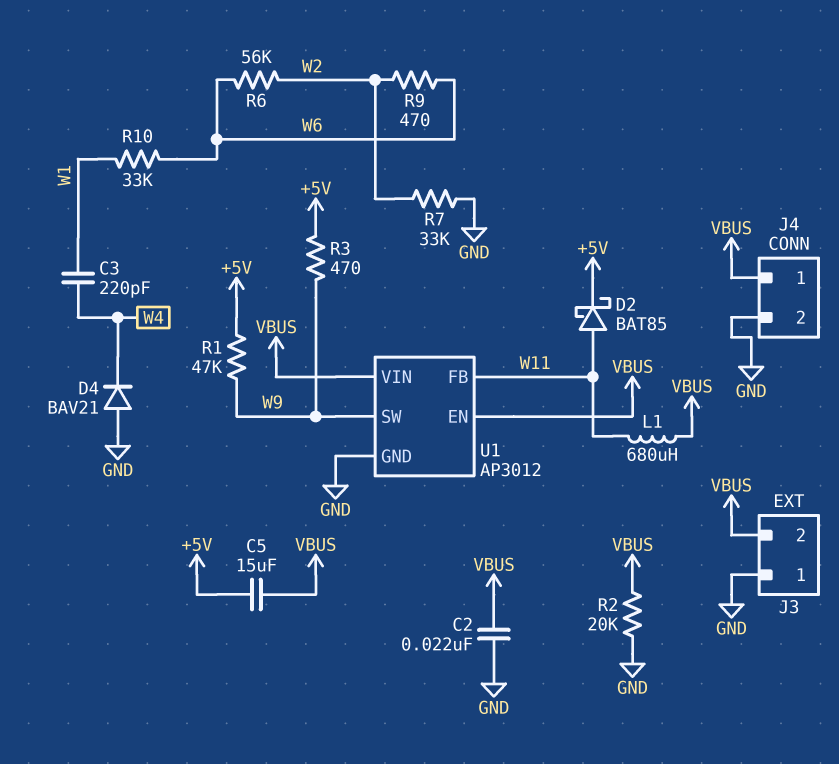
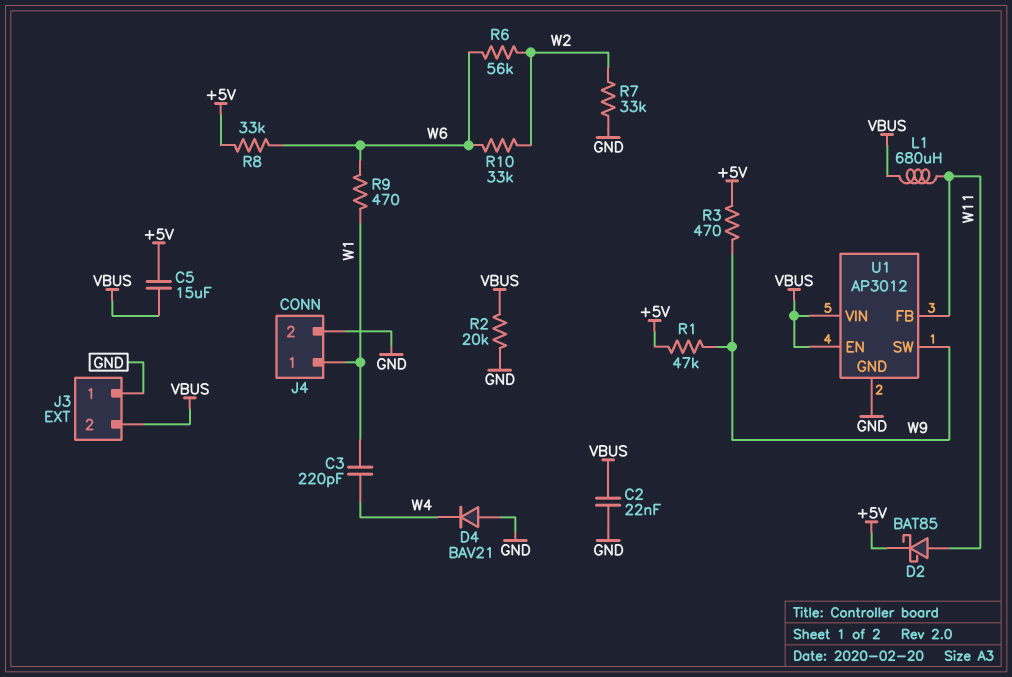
J4 pin 1: VBUS -> W1
R8: none -> 33k (+5V, W6)
R9: 470 (W2, W6) -> 470 (W1, W6)
R10: 33k (W1, W6) -> 33k (W2, W6)

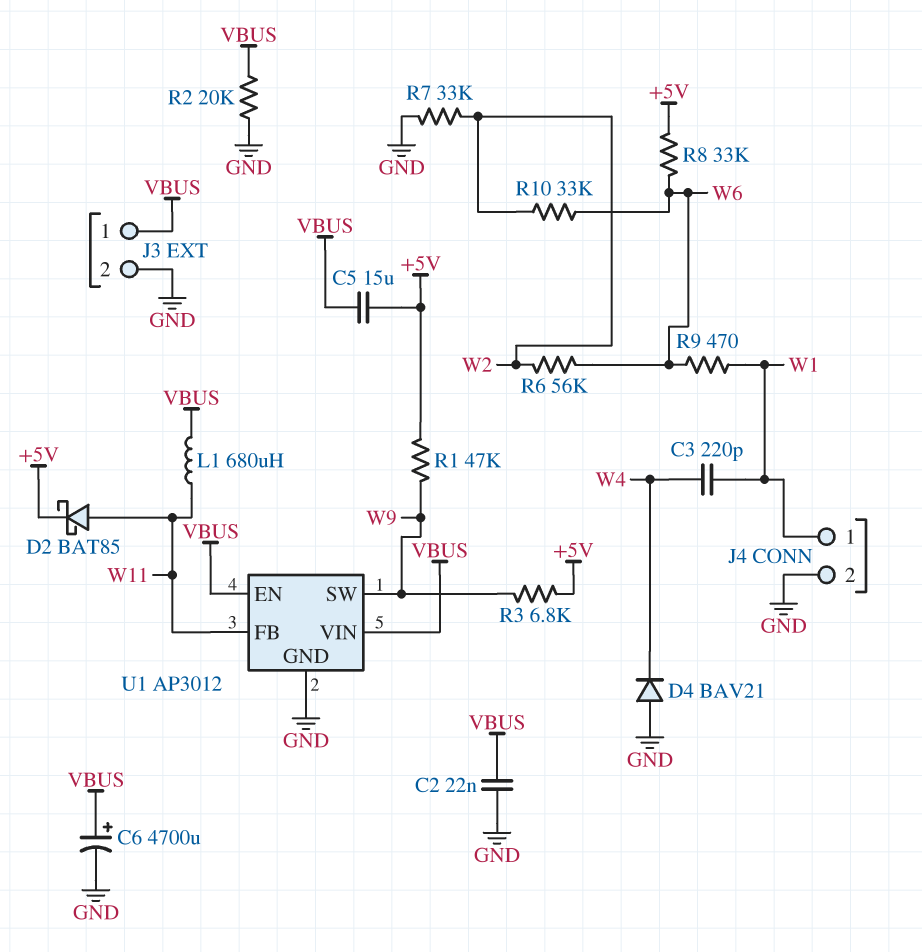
C6: none -> 4700uF (plus VBUS, minus GND)
J3 pin 1: GND -> VBUS
J3 pin 2: VBUS -> GND
R3: 470 (+5V, W9) -> 6.8k (+5V, W9)

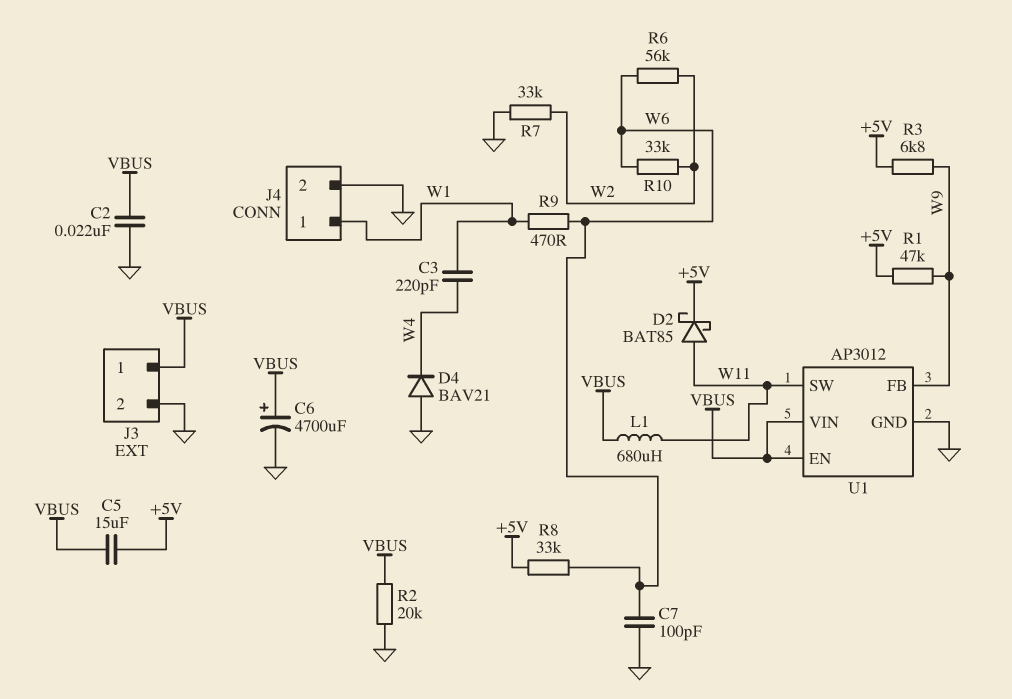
C7: none -> 100pF (GND, W6)
U1 pin FB: W11 -> W9
U1 pin SW: W9 -> W11

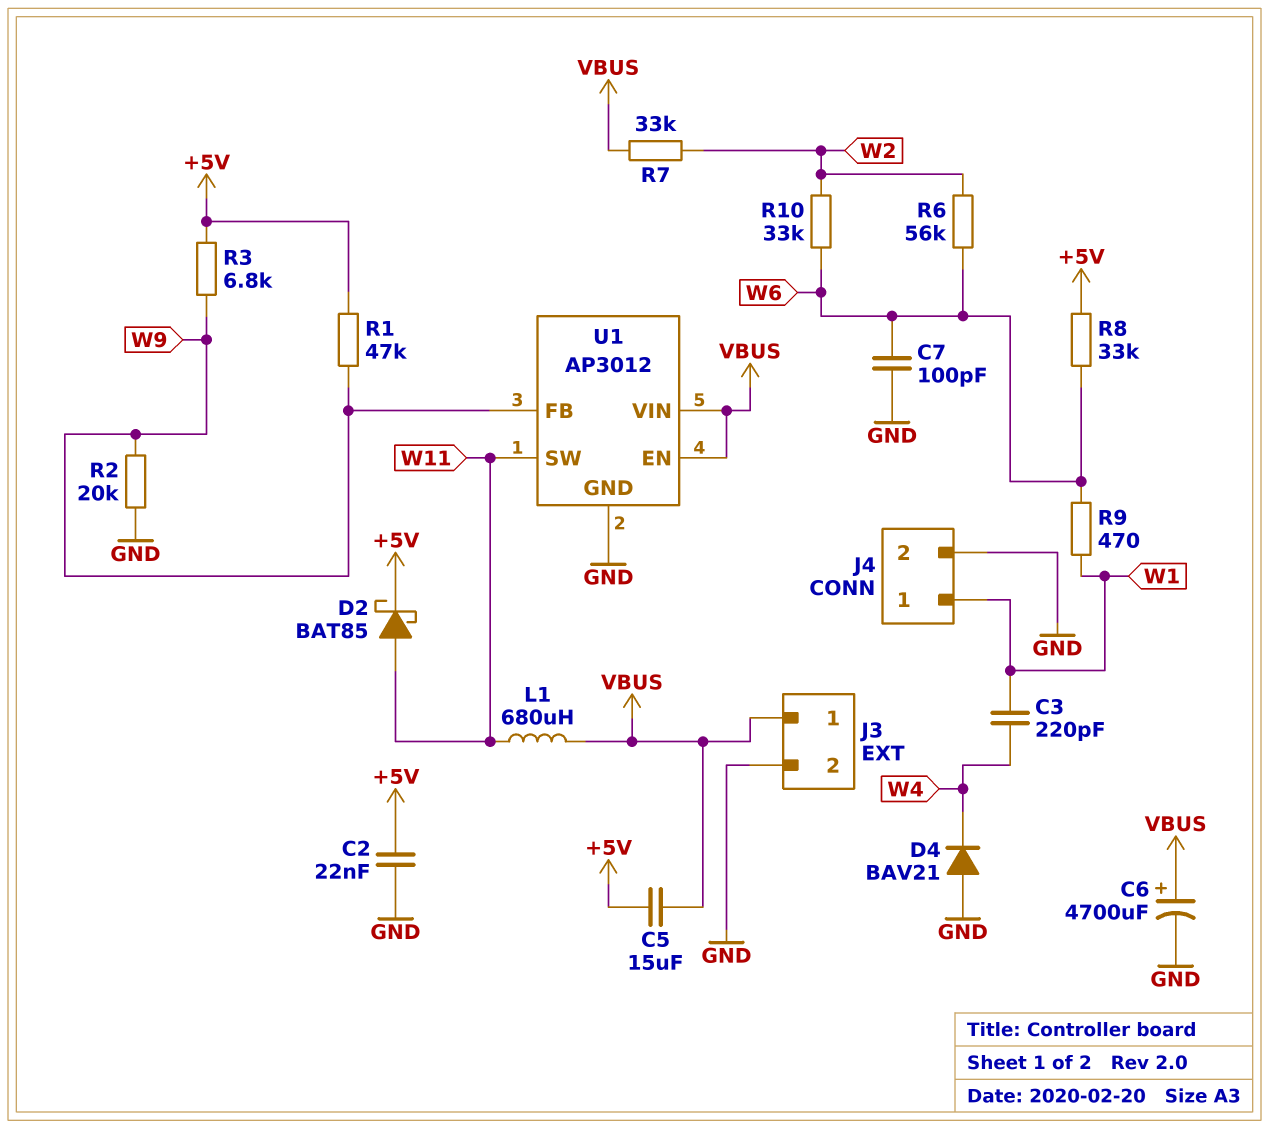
C2: 22nF (GND, VBUS) -> 22nF (+5V, GND)
R2: 20k (GND, VBUS) -> 20k (GND, W9)
R7: 33k (GND, W2) -> 33k (VBUS, W2)

